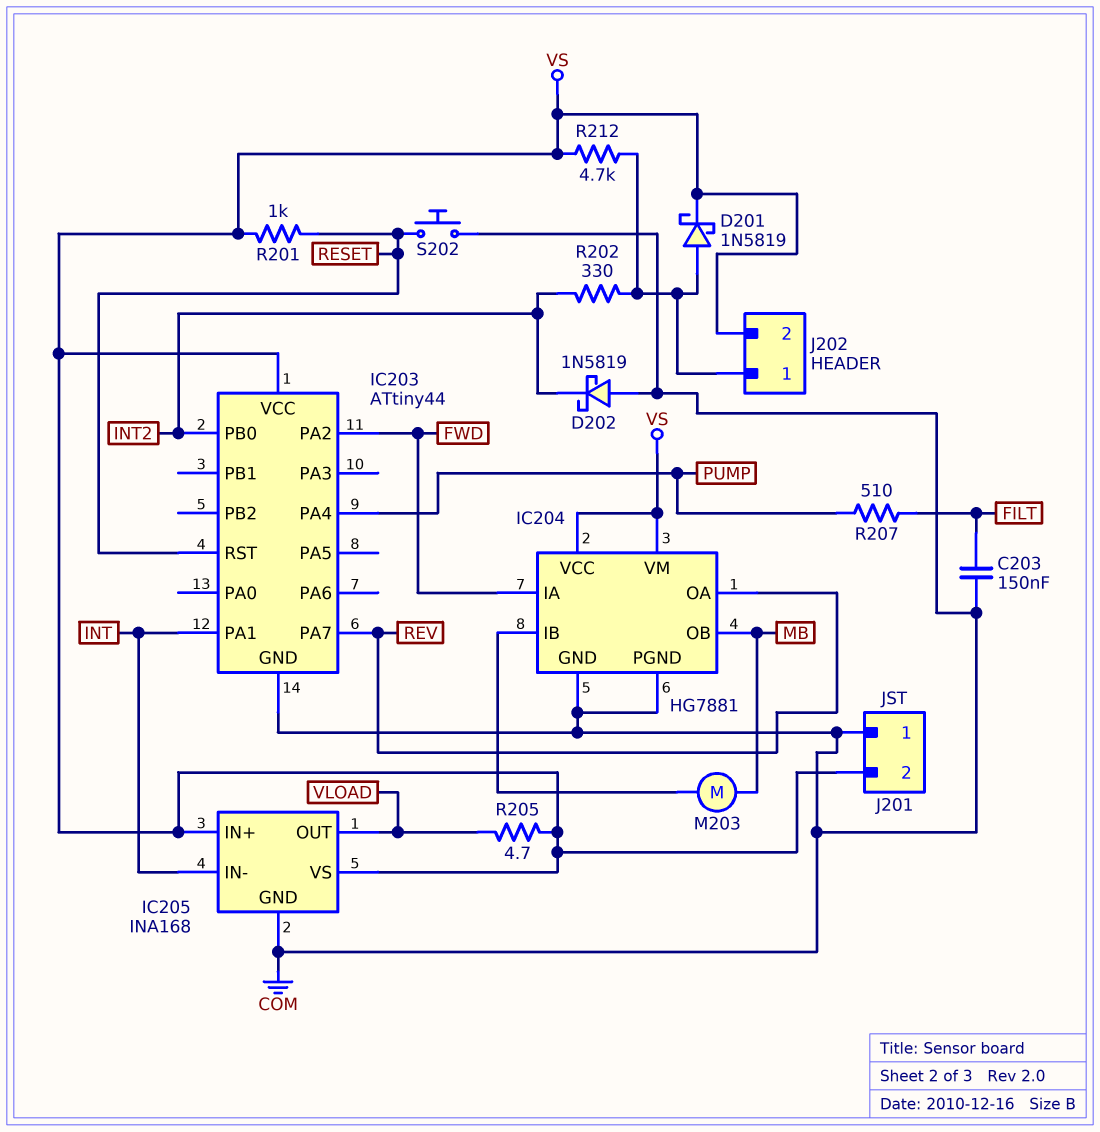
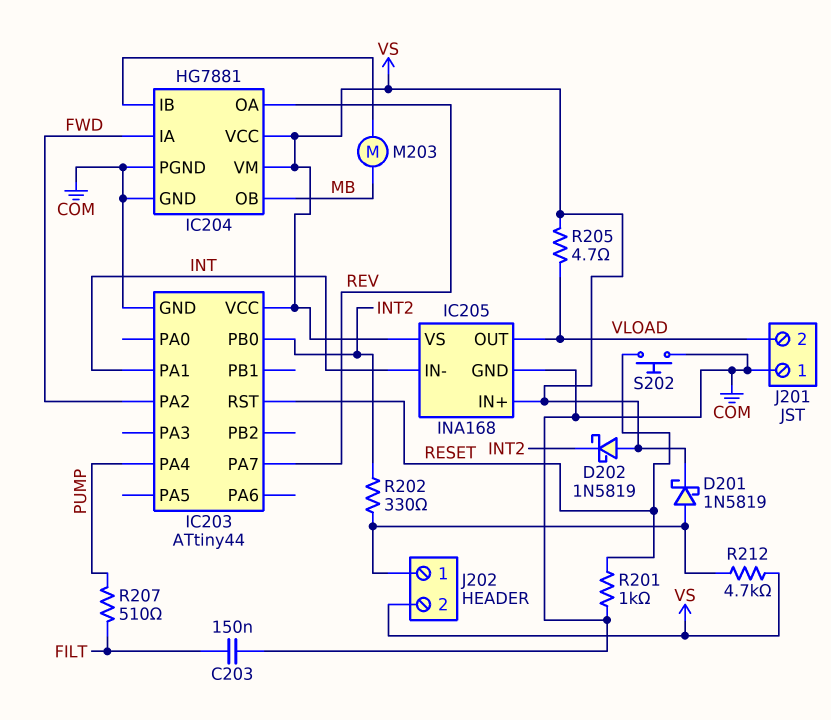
D202: schottky 1N5819 (A COM, K INT2) -> schottky 1N5819 (A VS, K INT2)
J201 pin 2: VS -> VLOAD
R201: 1k (RESET, VS) -> 1k (COM, RESET)

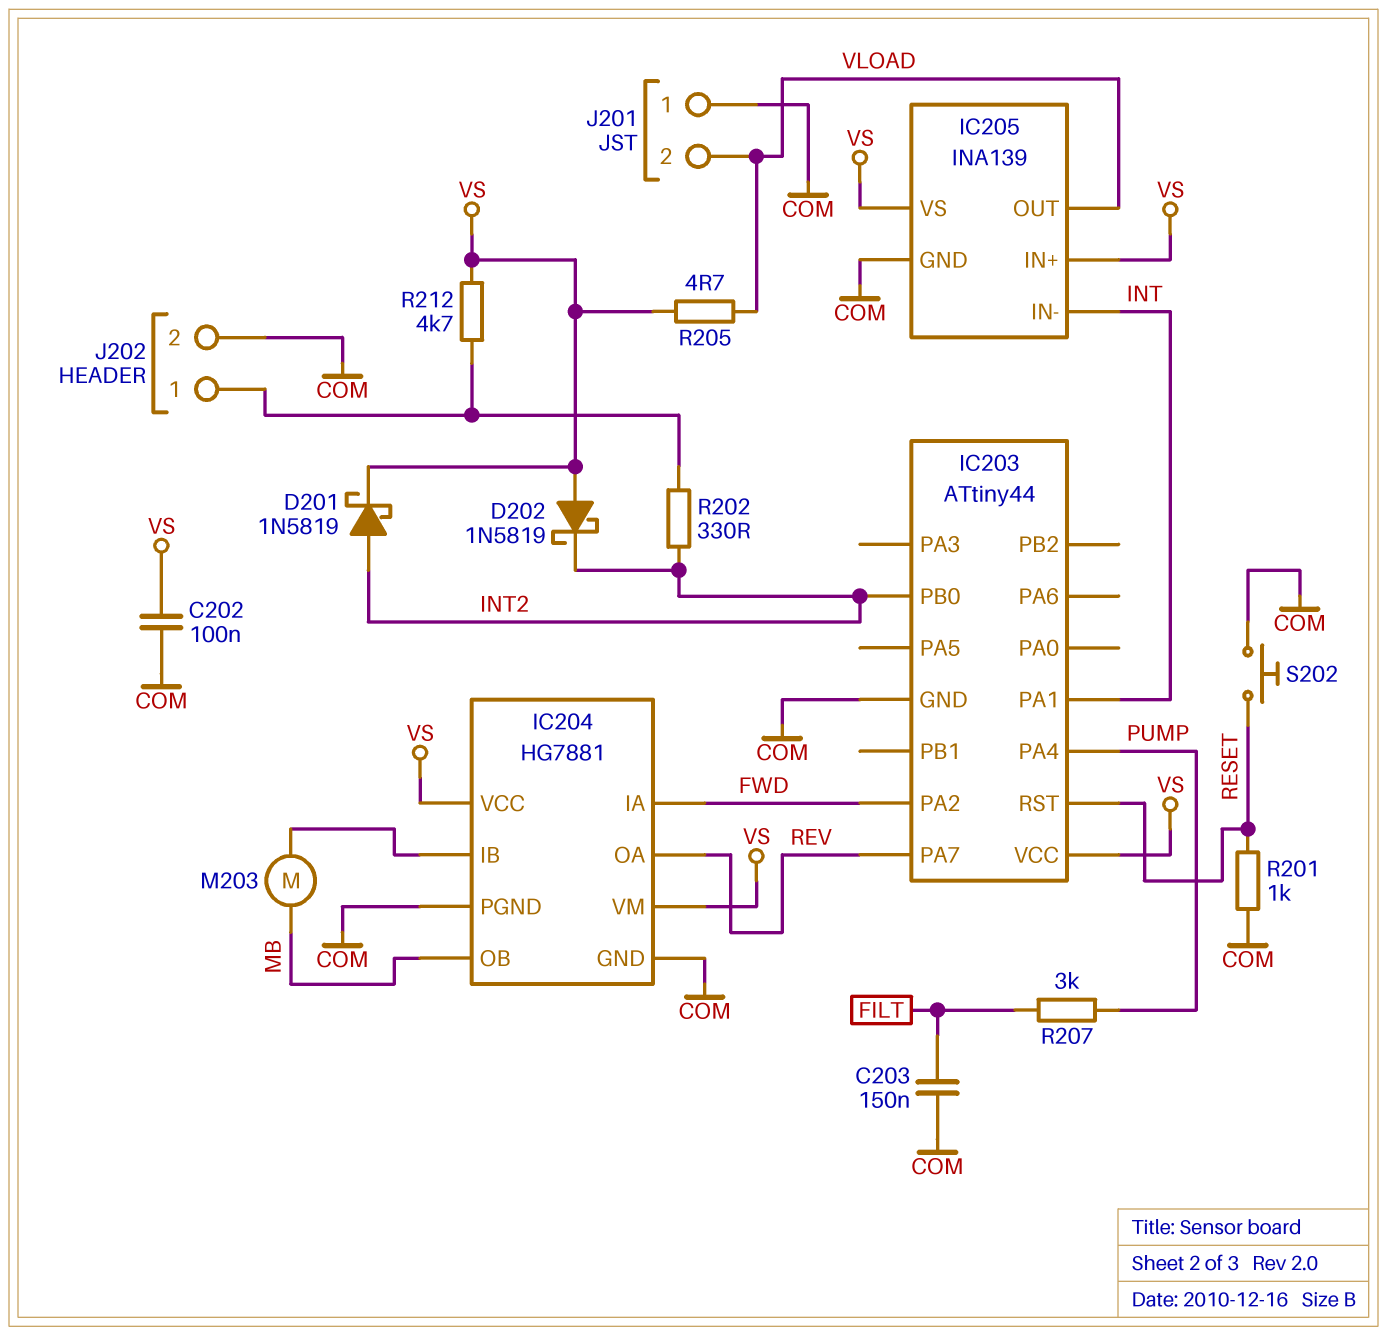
C202: none -> 100nF (COM, VS)
D201: schottky 1N5819 (A J202/1, K VS) -> schottky 1N5819 (A INT2, K VS)
IC205: INA168 -> INA139
J202 pin 2: VS -> COM
R207: 510 (FILT, PUMP) -> 3k (FILT, PUMP)

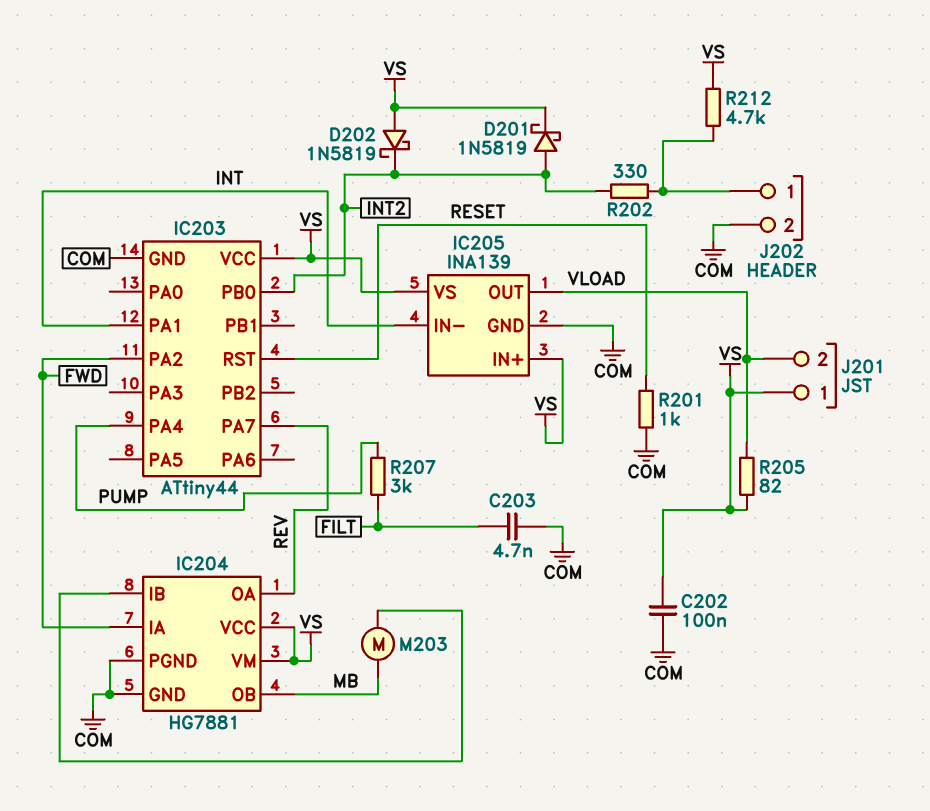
C203: 150nF (COM, FILT) -> 4.7nF (COM, FILT)
J201 pin 1: COM -> VS
R205: 4.7 (VLOAD, VS) -> 82 (VLOAD, VS)
S202: button (COM, RESET) -> none

